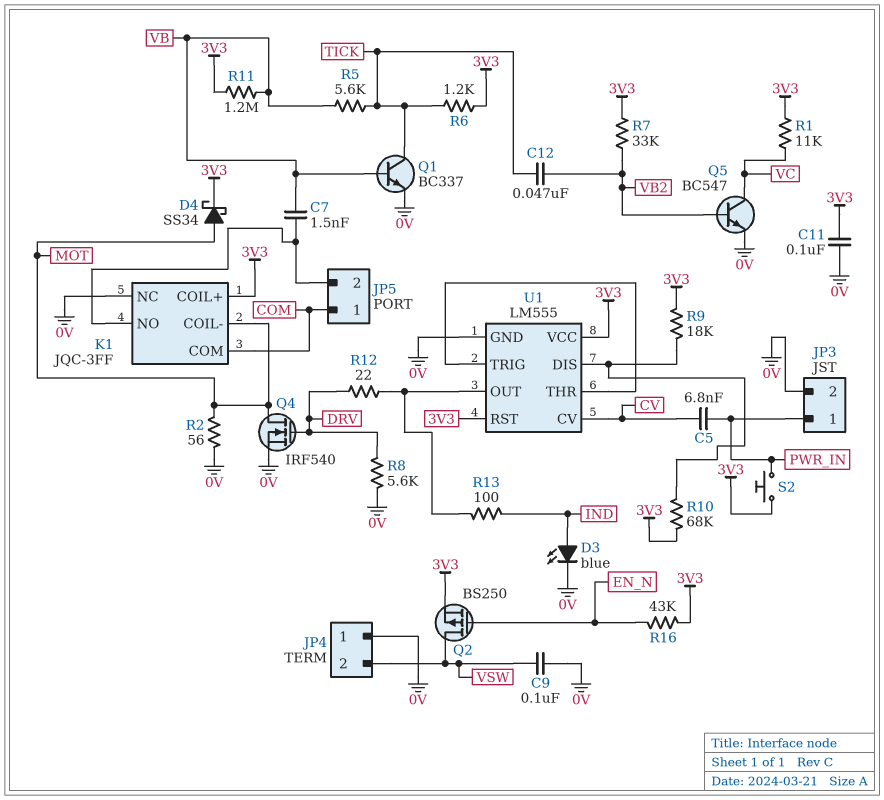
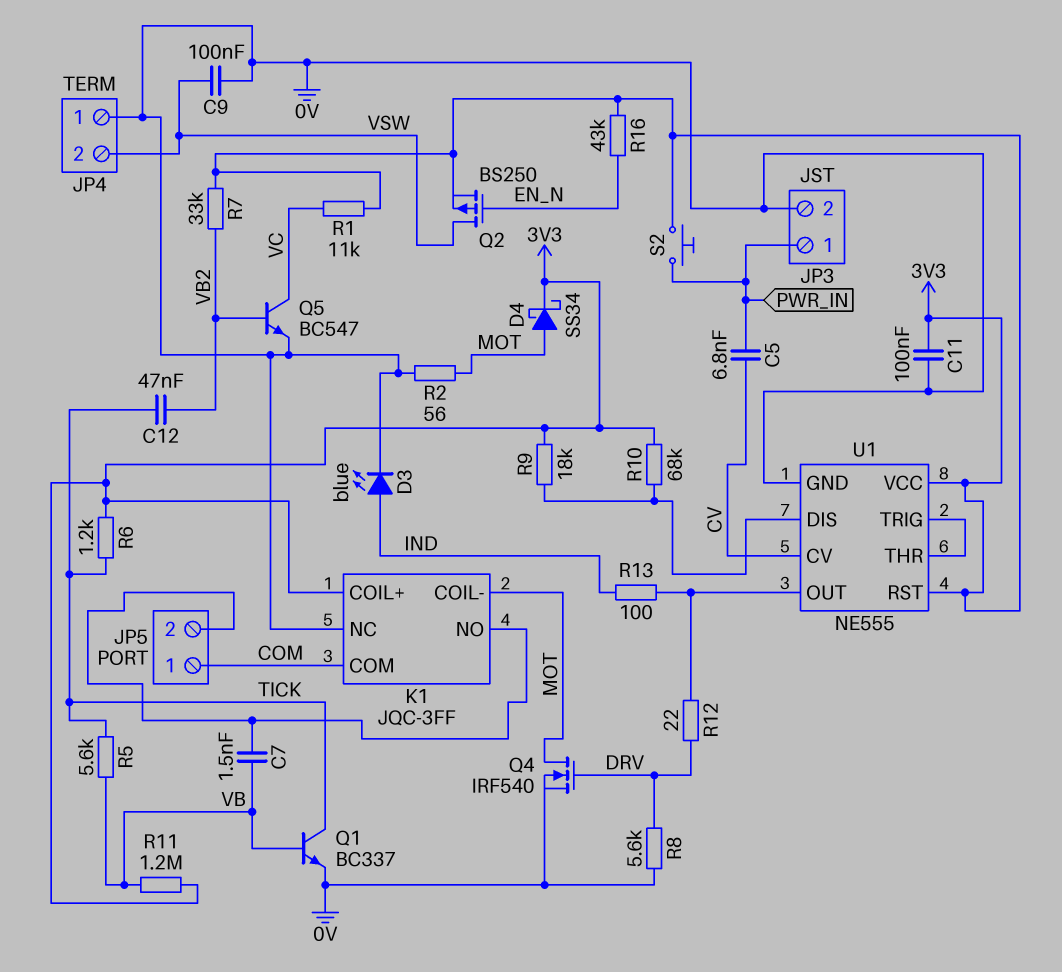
U1: LM555 -> NE555

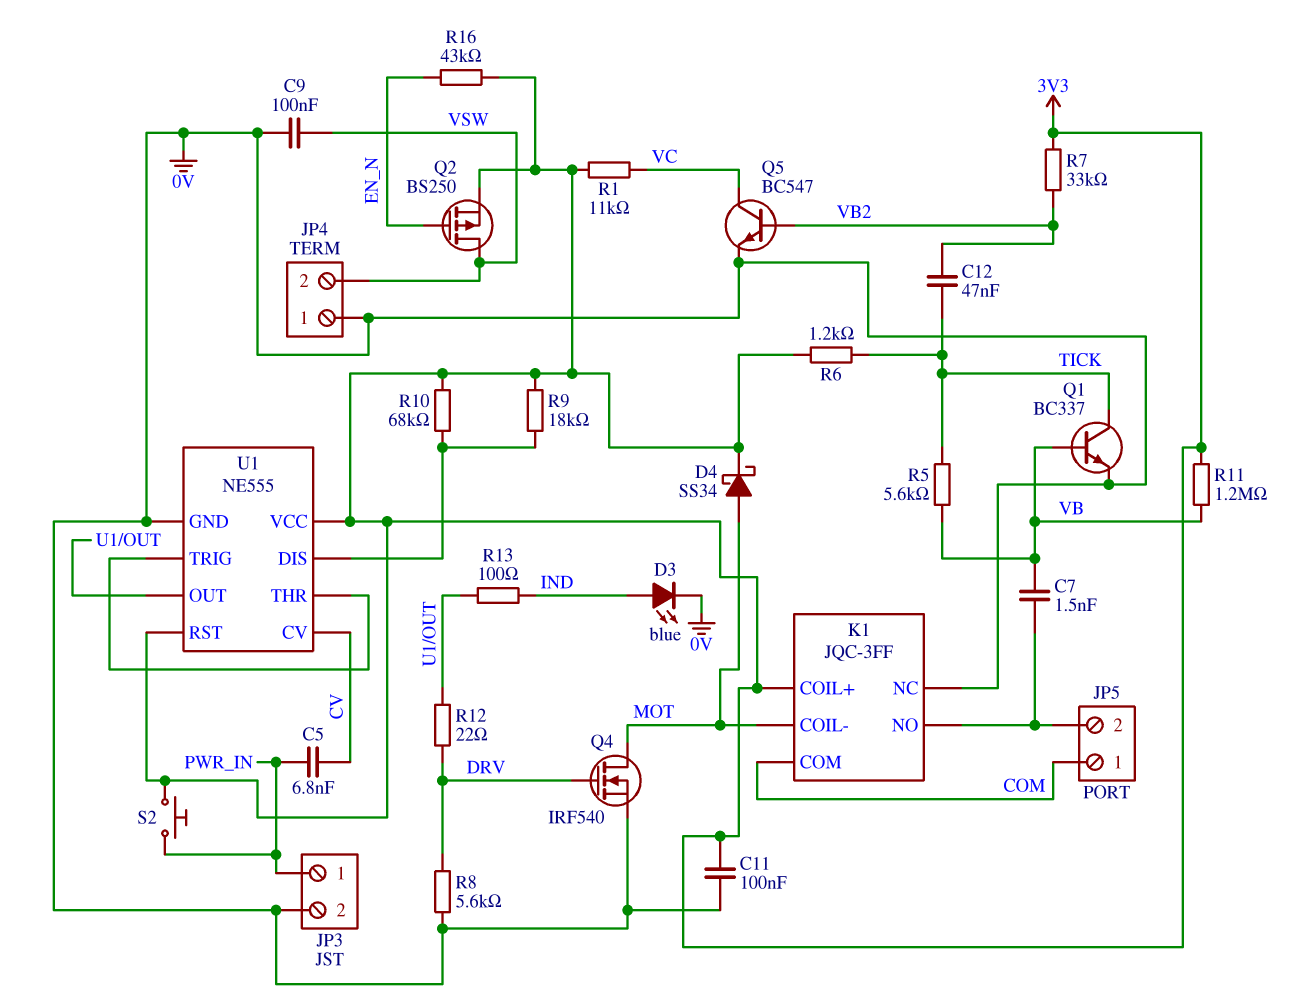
R2: 56 (0V, MOT) -> none

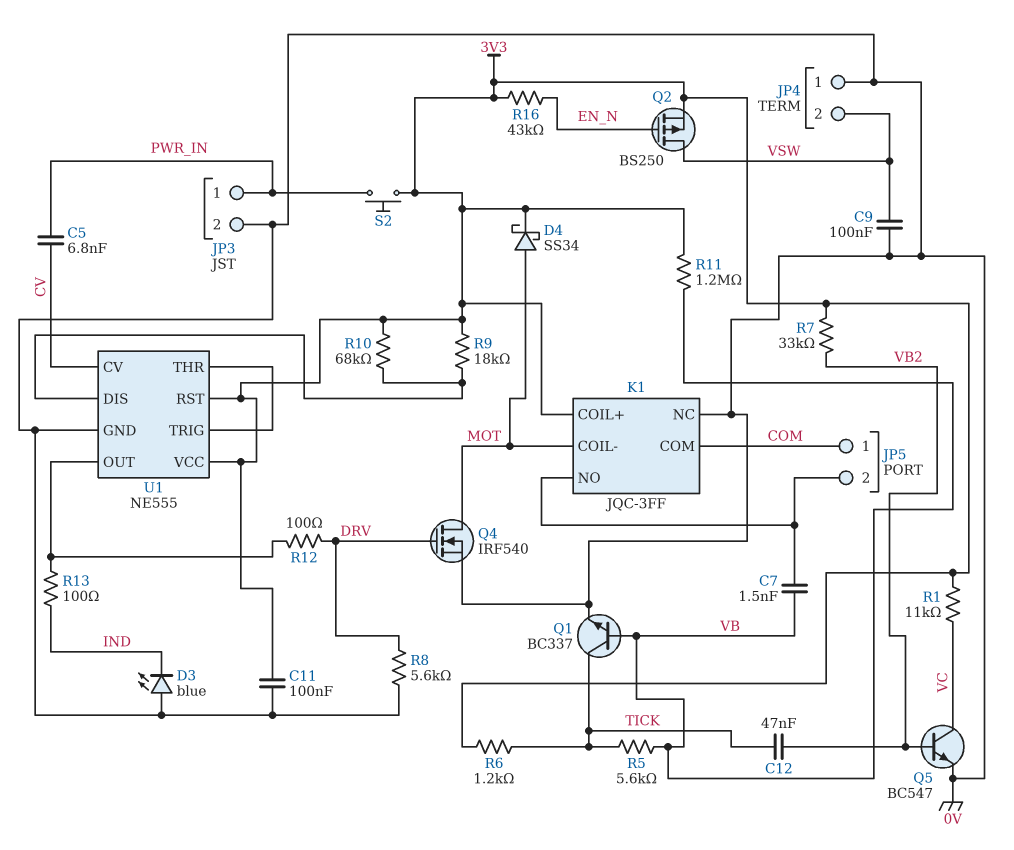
D3: LED blue (A IND, K 0V) -> LED blue (A 0V, K IND)
R12: 22 (DRV, U1/OUT) -> 100 (DRV, U1/OUT)

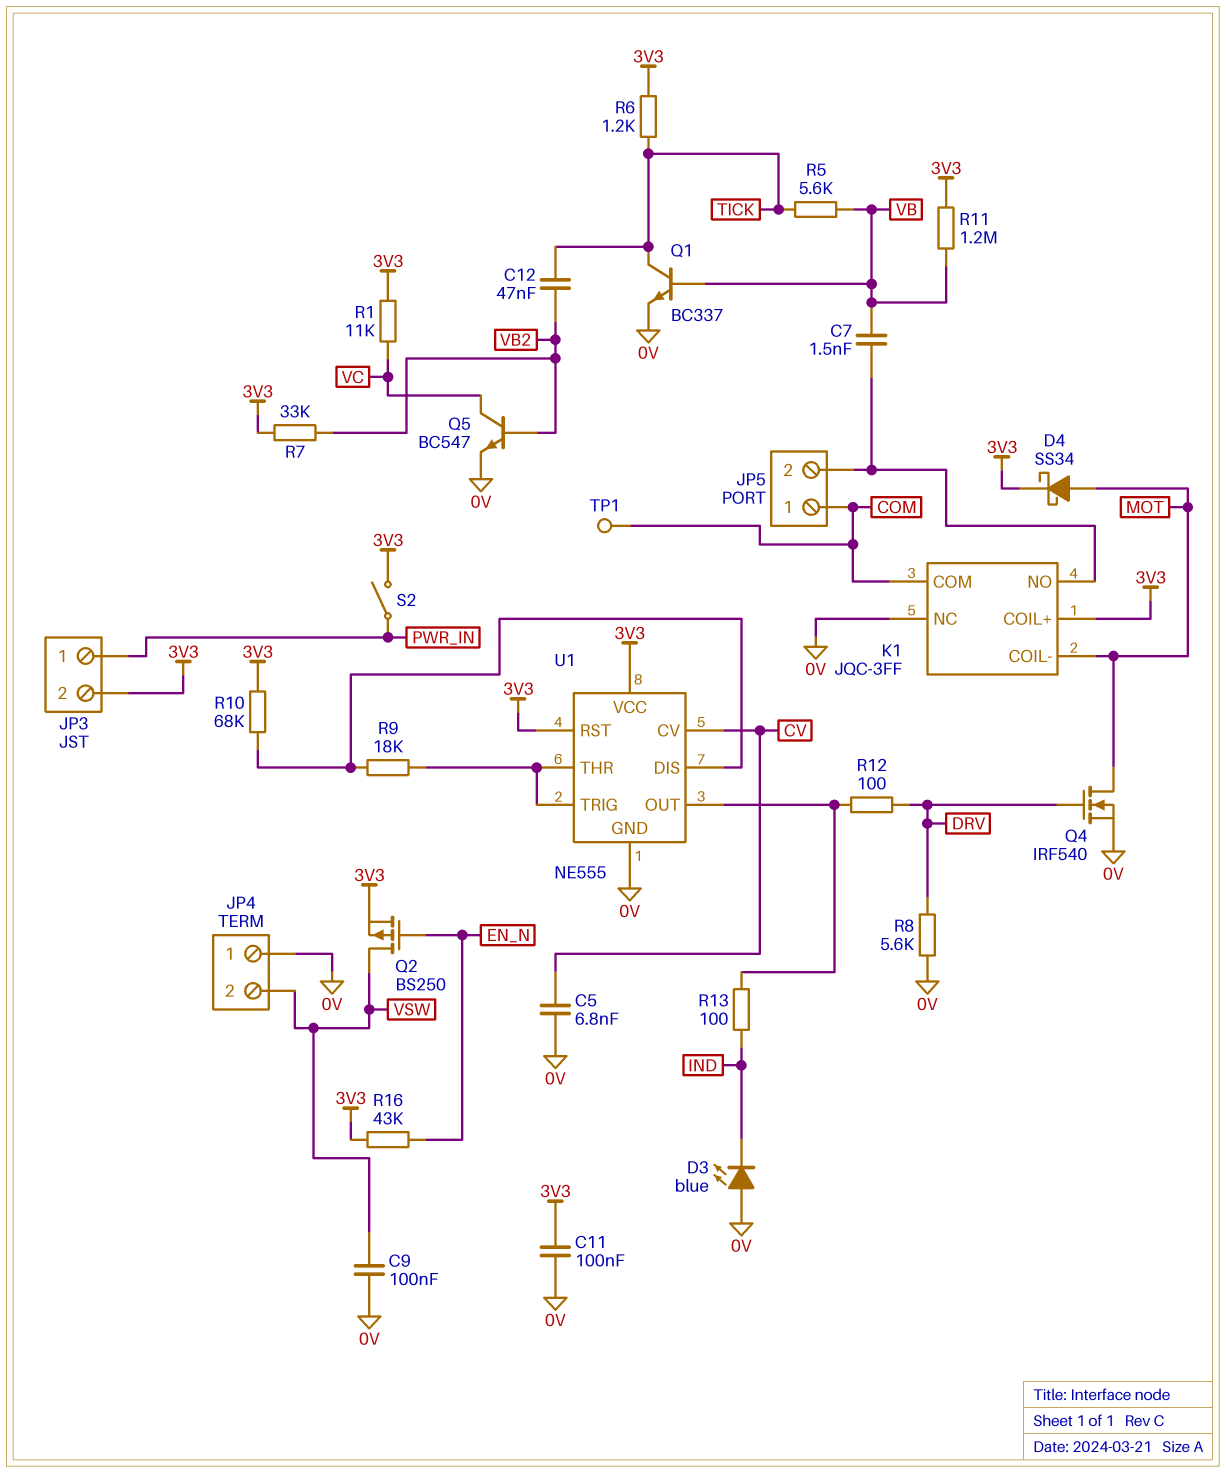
C5: 6.8nF (CV, PWR_IN) -> 6.8nF (0V, CV)
JP3 pin 2: 0V -> 3V3
R9: 18k (3V3, U1/DIS) -> 18k (U1/DIS, U1/THR)
S2: button (3V3, PWR_IN) -> switch (3V3, PWR_IN)
TP1: none -> test point (COM)

